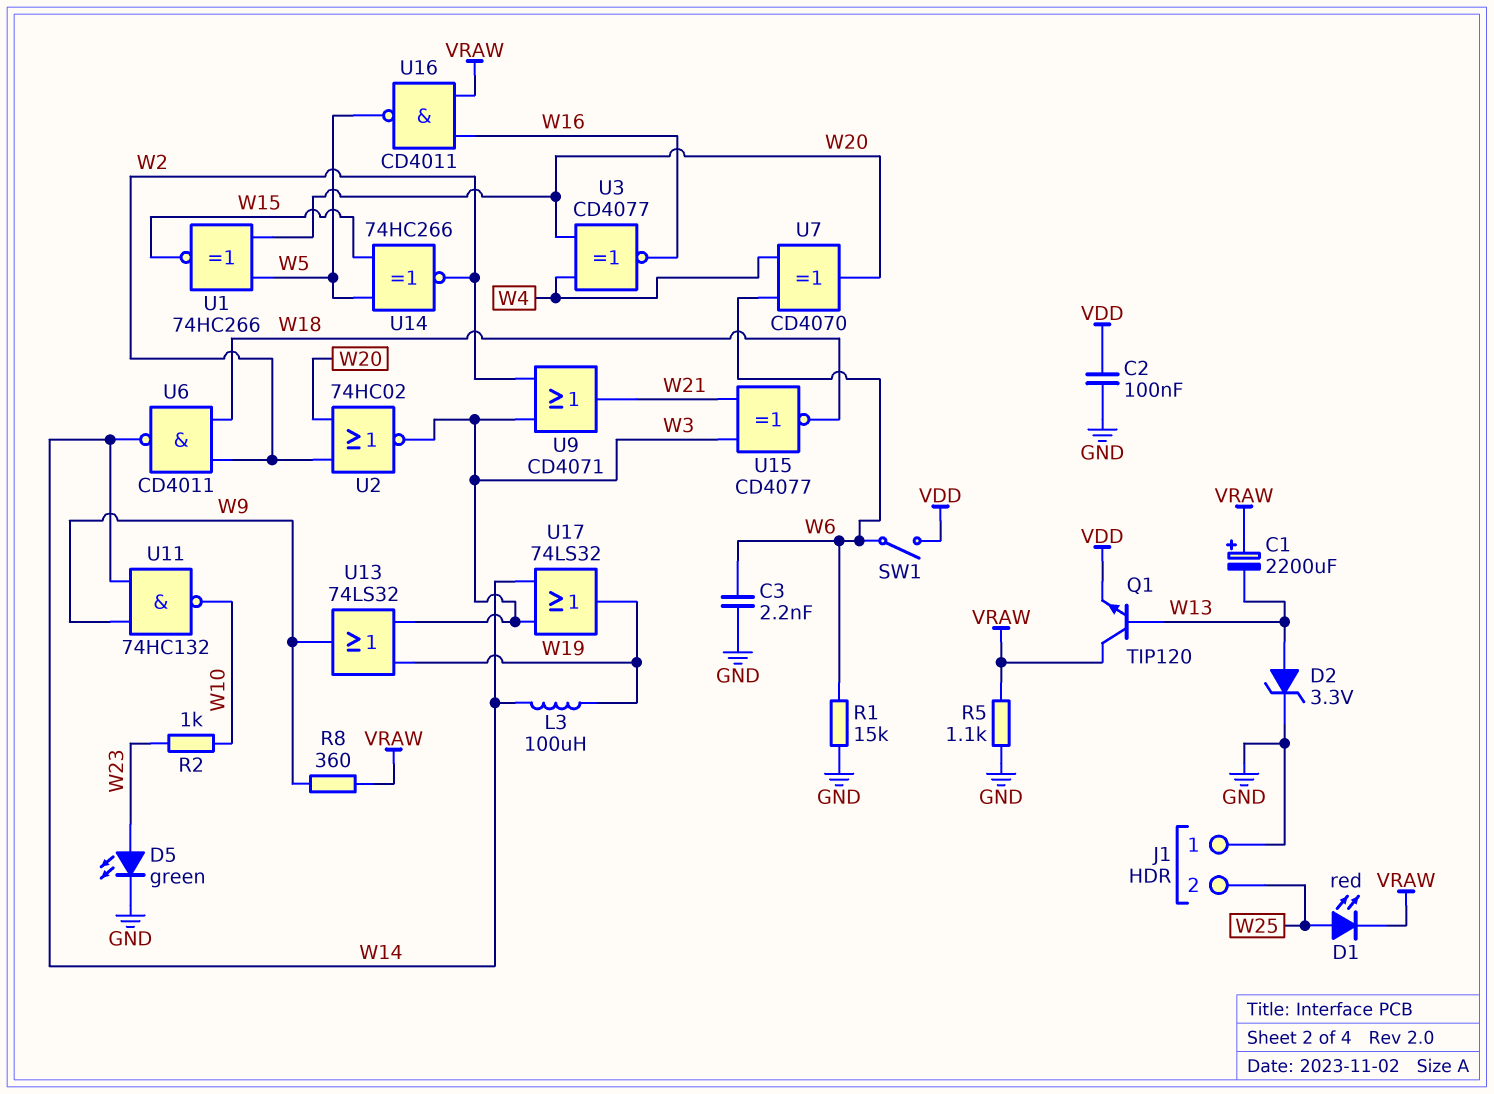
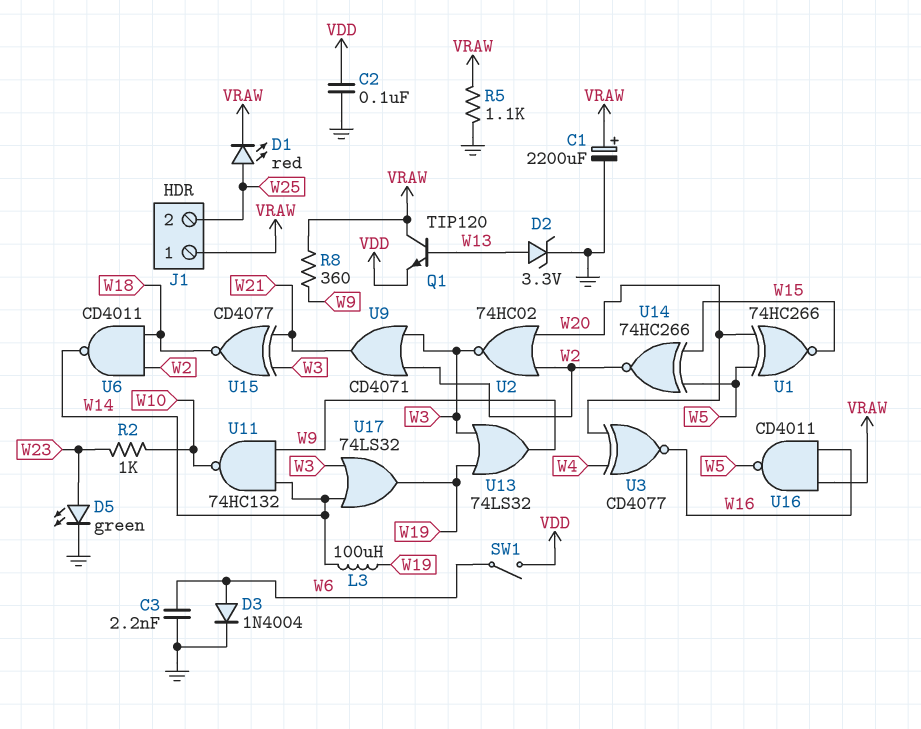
C1: 2200uF (plus VRAW, minus W13) -> 2200uF (plus VRAW, minus GND)
D3: none -> diode 1N4004 (A W6, K GND)
J1 pin 1: GND -> VRAW
R1: 15k (GND, W6) -> none
U7: XOR CD4070 (in W4, in W6, out W20) -> none

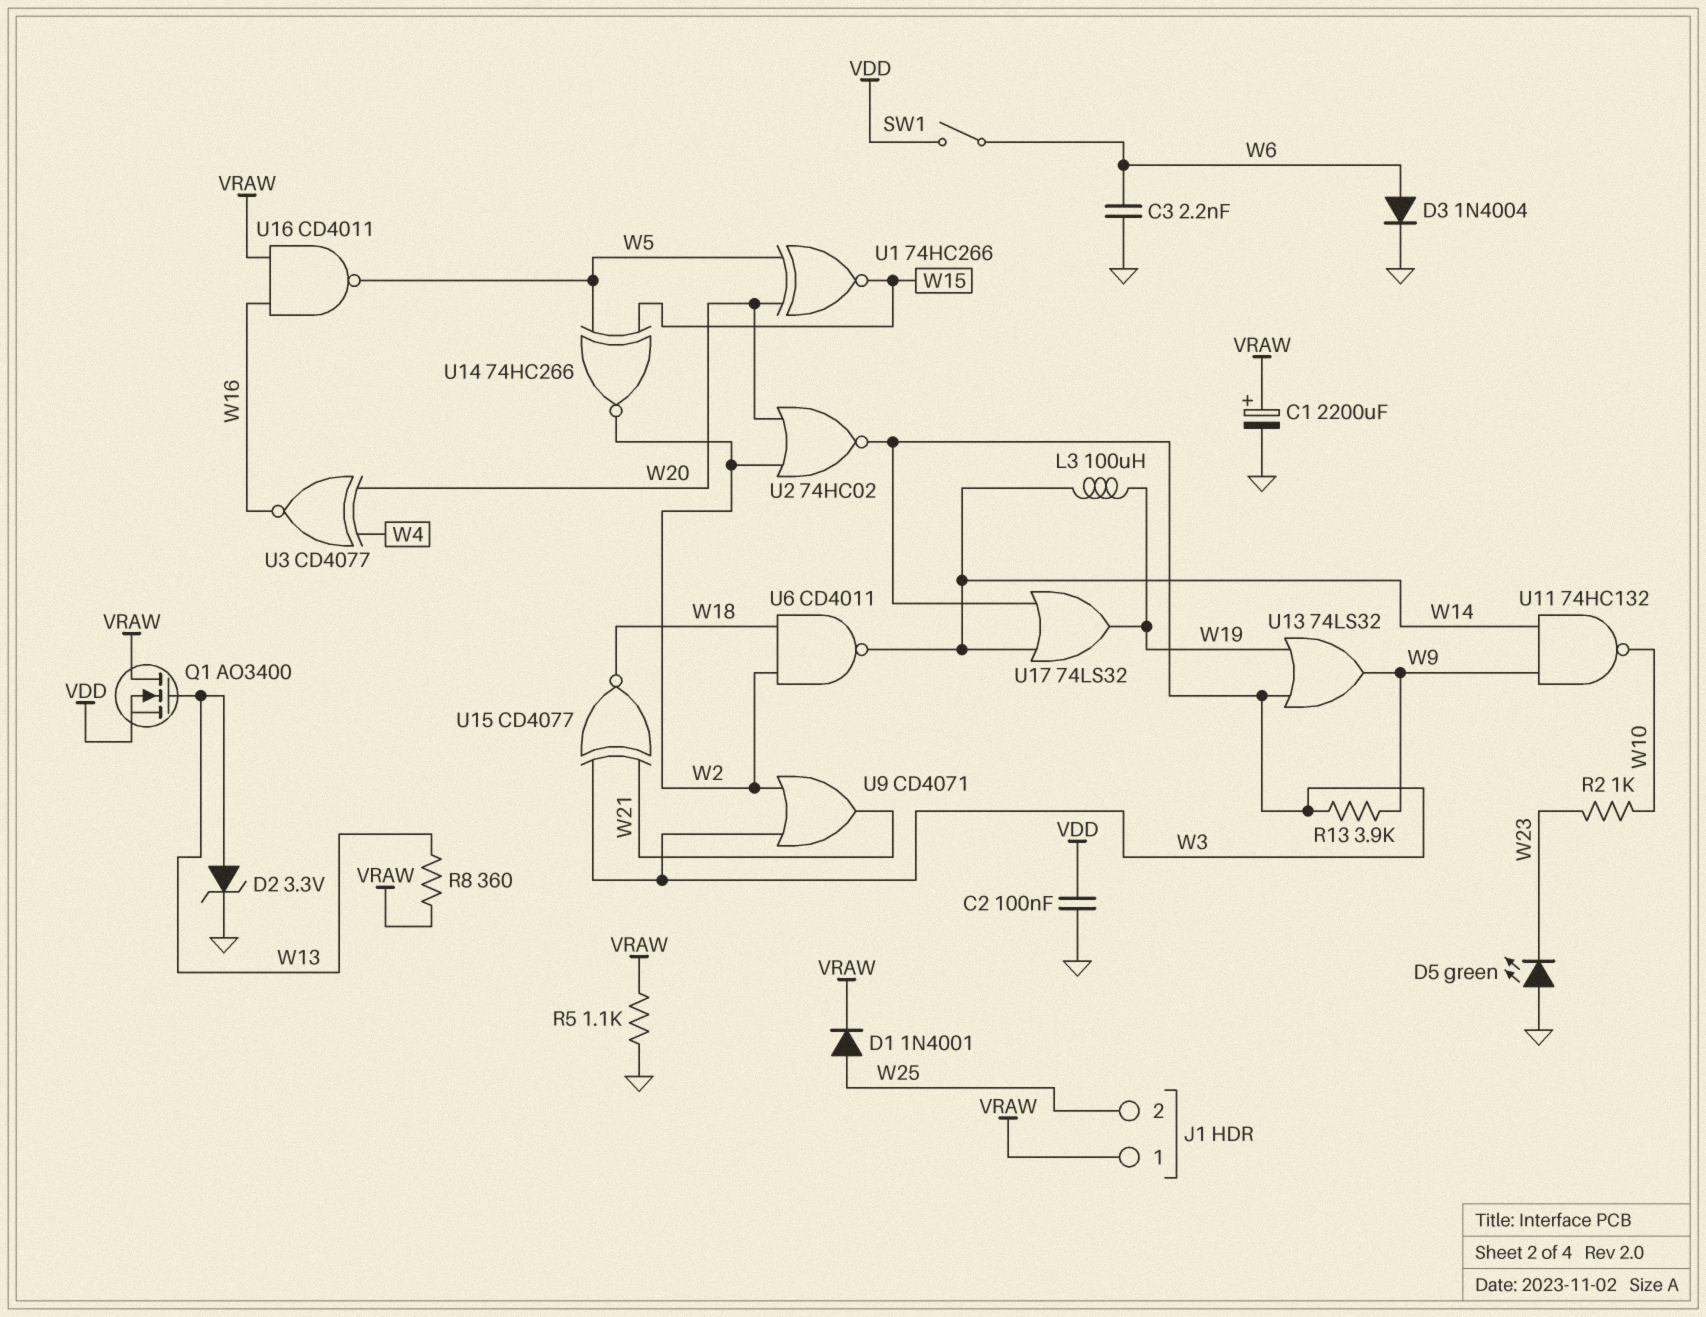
D1: LED red (A W25, K VRAW) -> diode 1N4001 (A W25, K VRAW)
D5: LED green (A W23, K GND) -> LED green (A GND, K W23)
Q1: NPN TIP120 (B W13, C VRAW, E VDD) -> NMOS AO3400 (G W13, D VRAW, S VDD)
R8: 360 (VRAW, W9) -> 360 (VRAW, W13)
R13: none -> 3.9k (W3, W9)

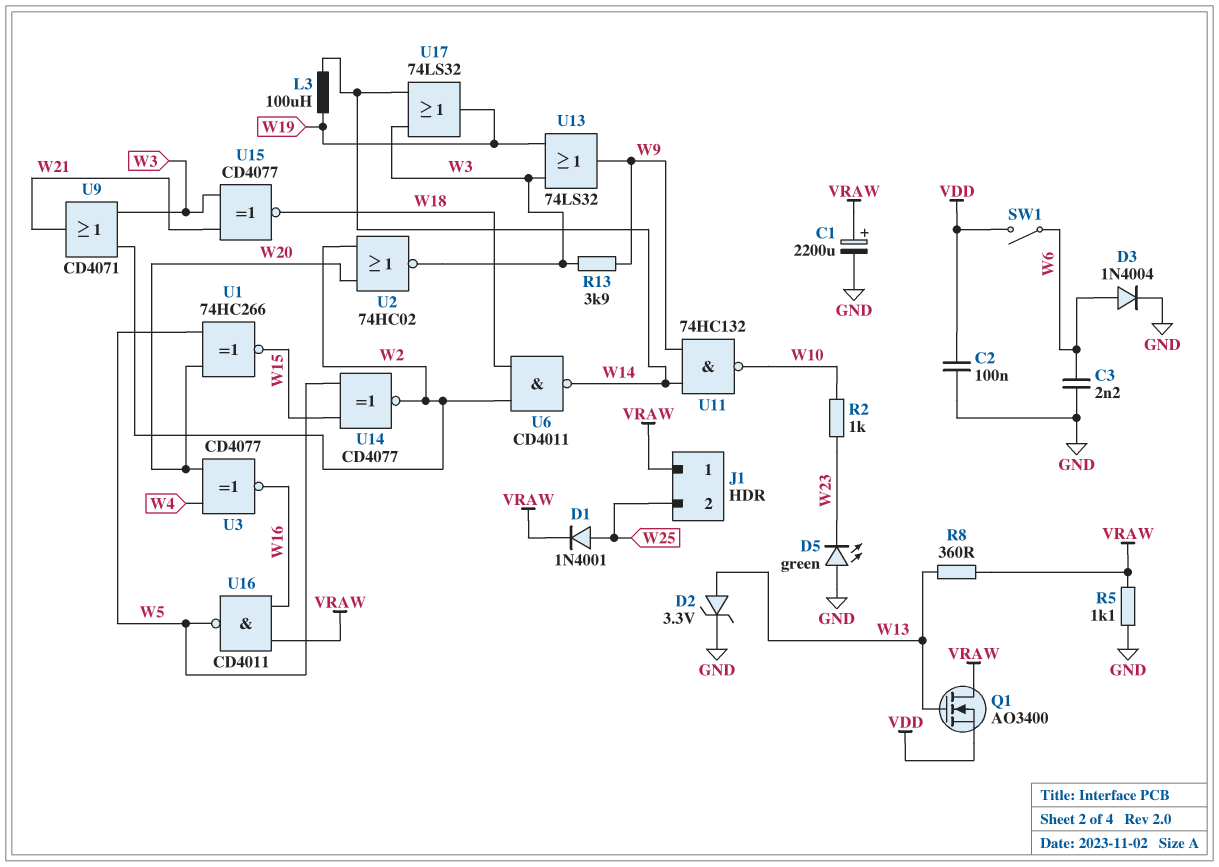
U14: XNOR 74HC266 (in W5, in W15, out W2) -> XNOR CD4077 (in W5, in W15, out W2)

